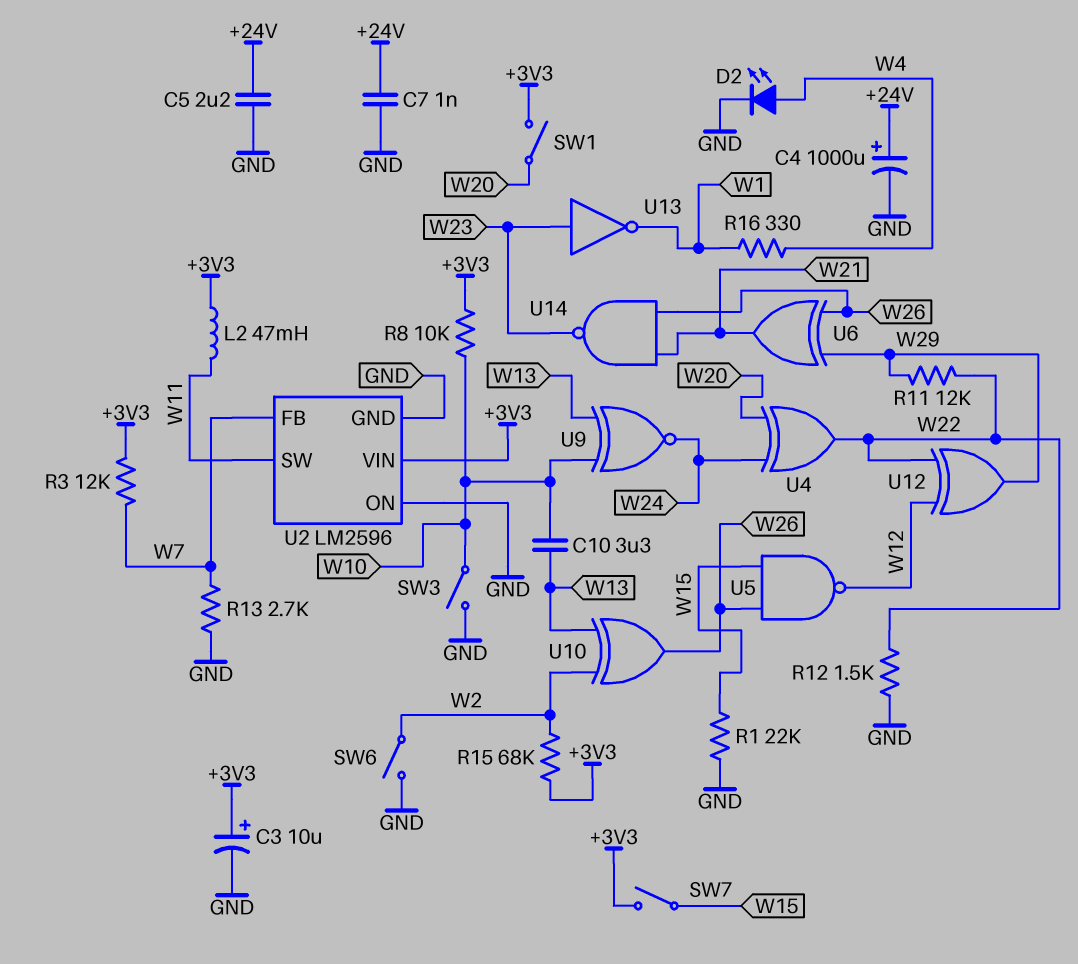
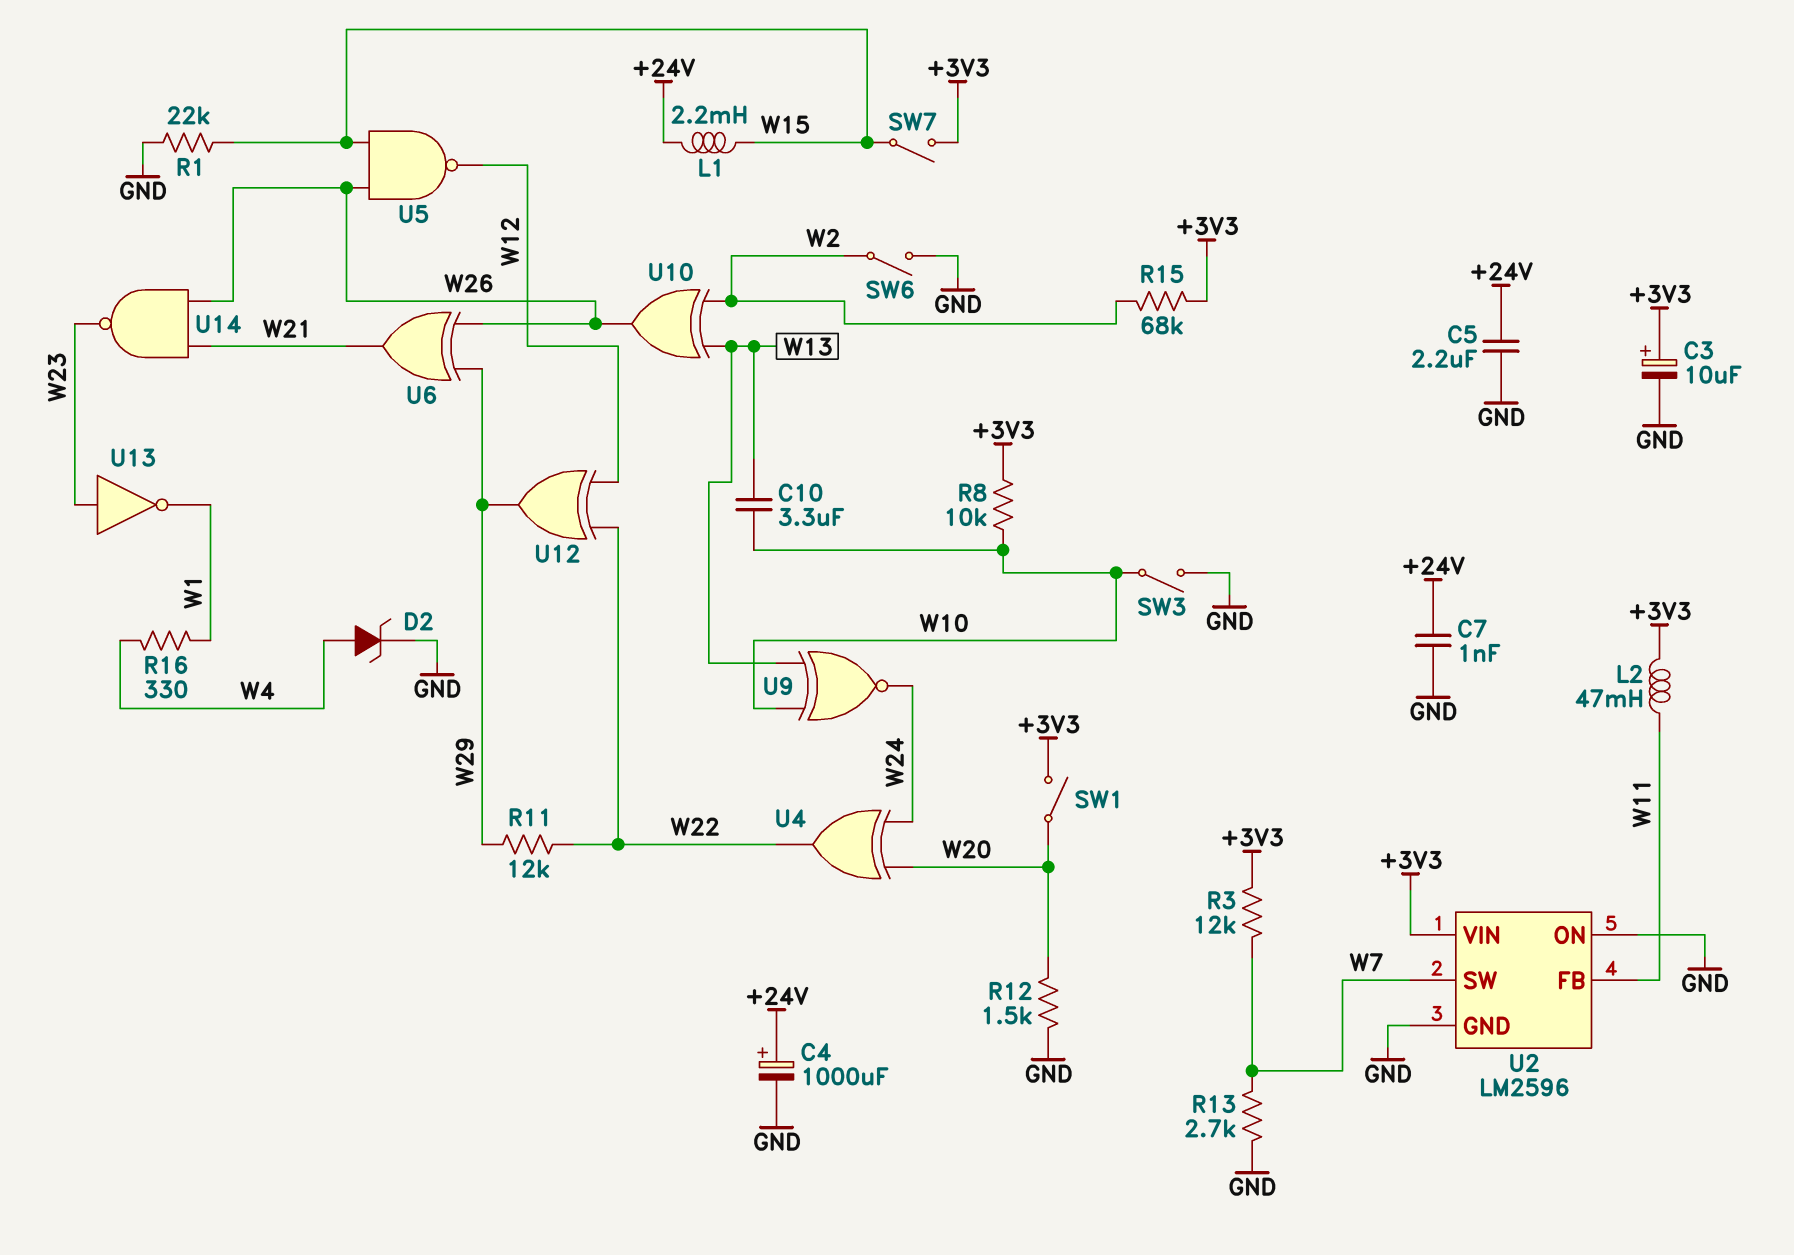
D2: LED (A W4, K GND) -> zener (A W4, K GND)
L1: none -> 2.2mH (+24V, W15)
R12: 1.5k (GND, W22) -> 1.5k (GND, W20)
U2 pin FB: W7 -> W11
U2 pin SW: W11 -> W7

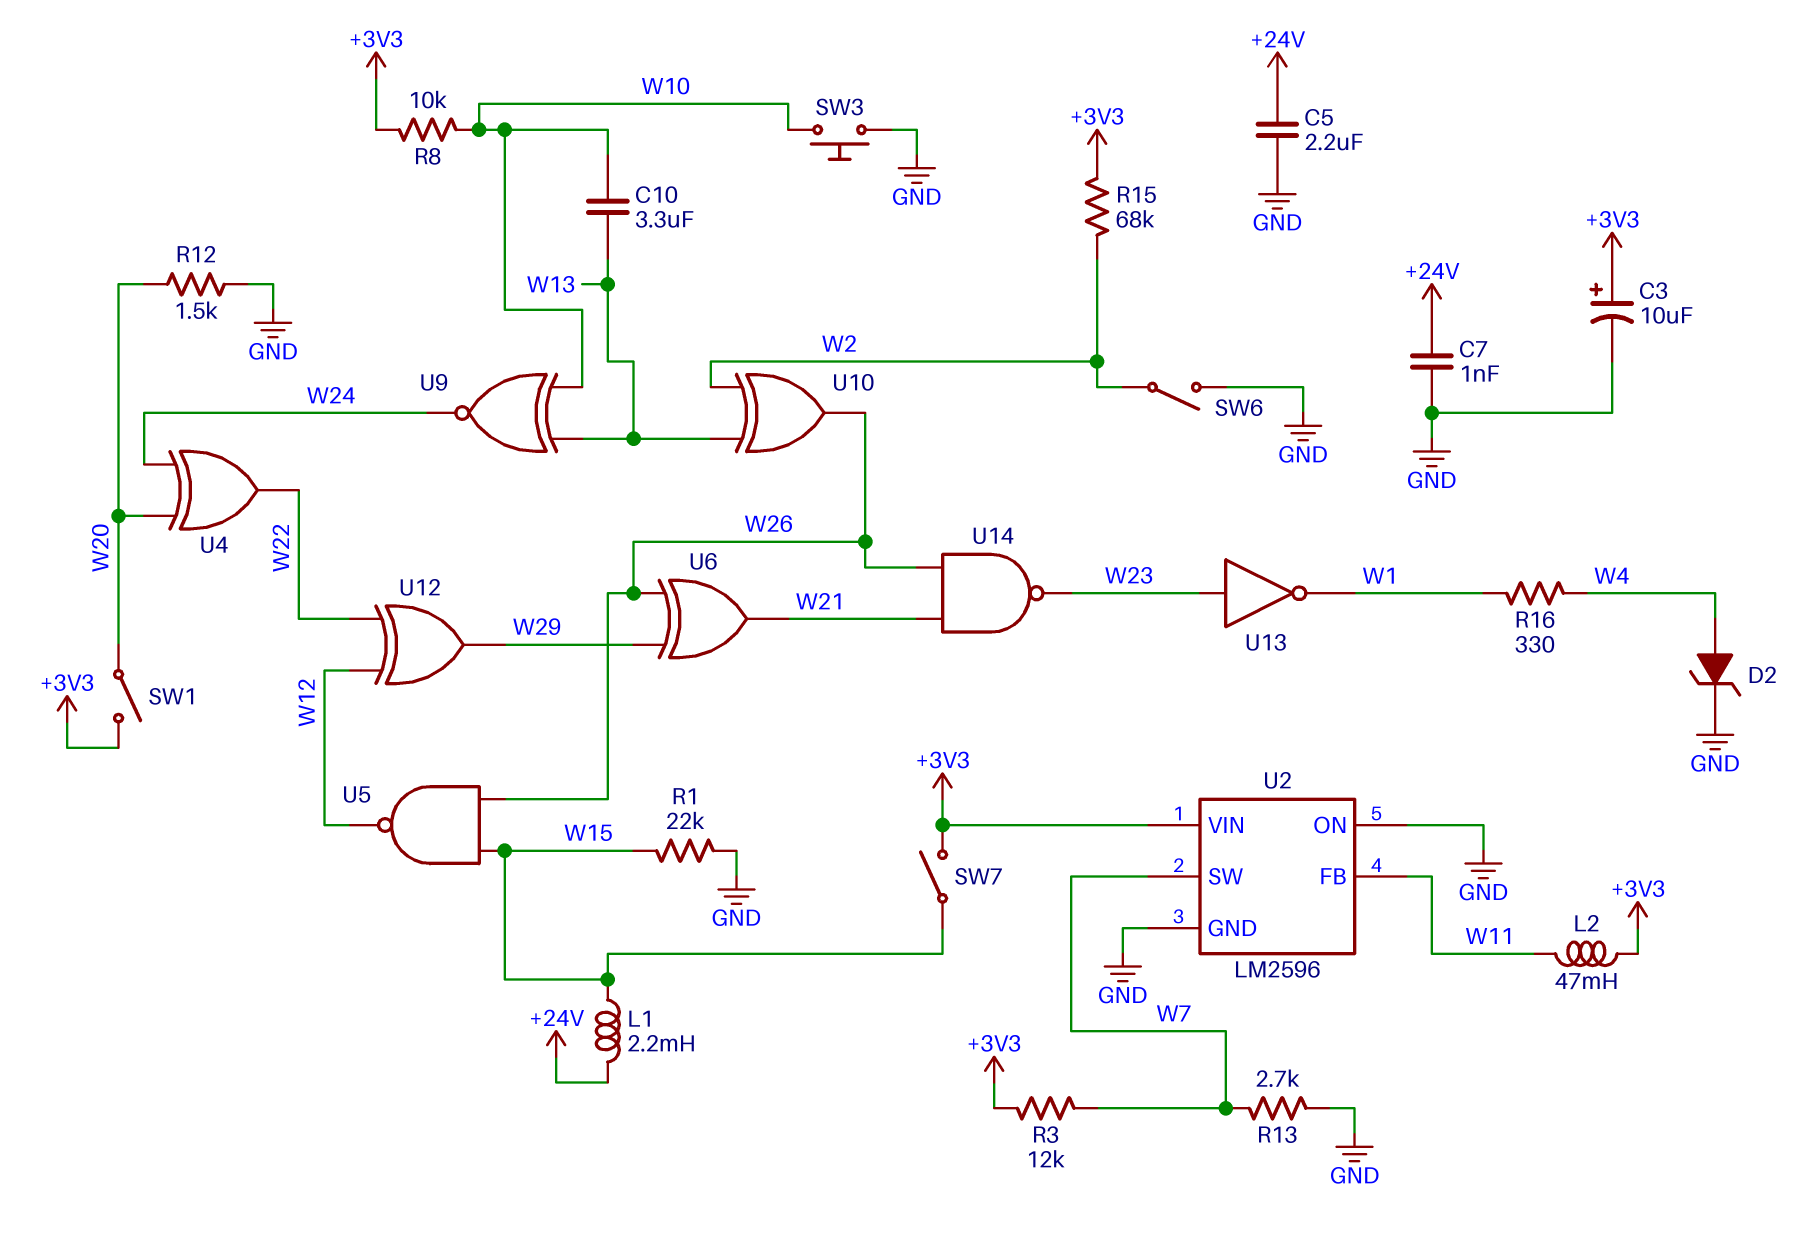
C4: 1000uF (plus +24V, minus GND) -> none
R11: 12k (W22, W29) -> none
SW3: switch (GND, W10) -> button (GND, W10)

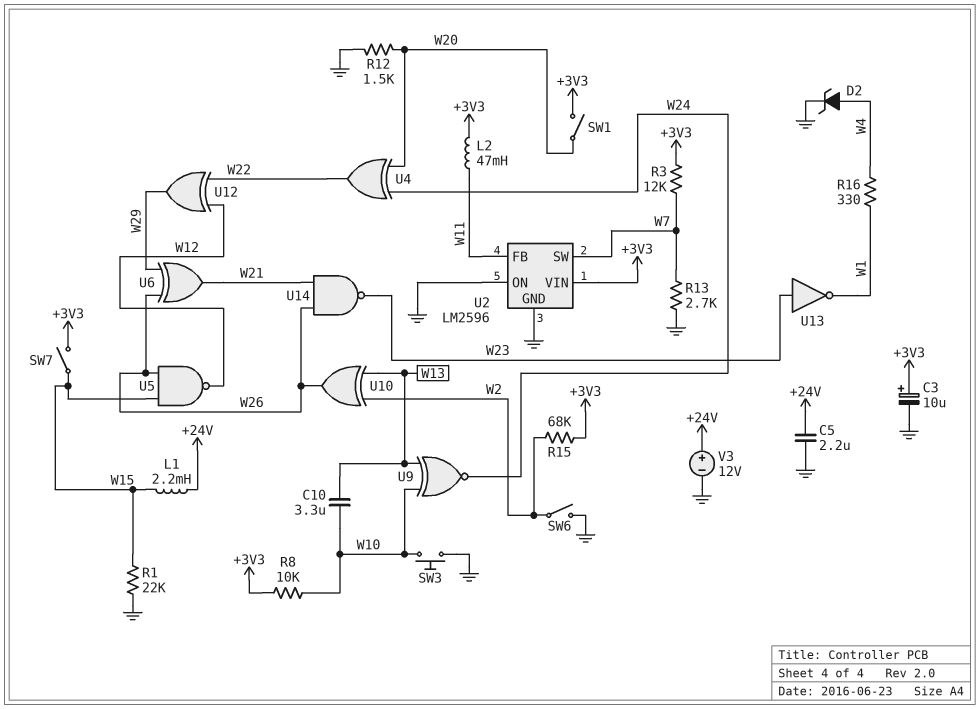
C7: 1nF (+24V, GND) -> none
V3: none -> 12V (plus +24V, minus GND)

